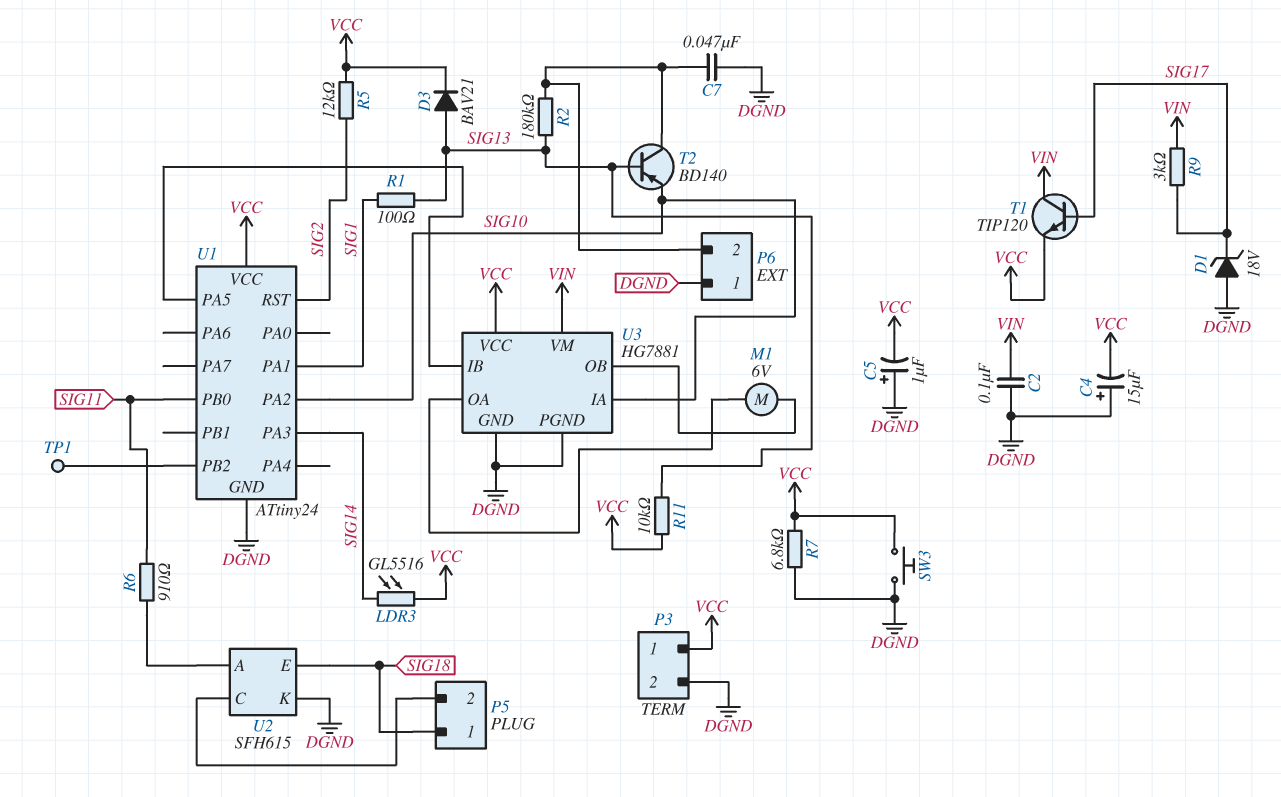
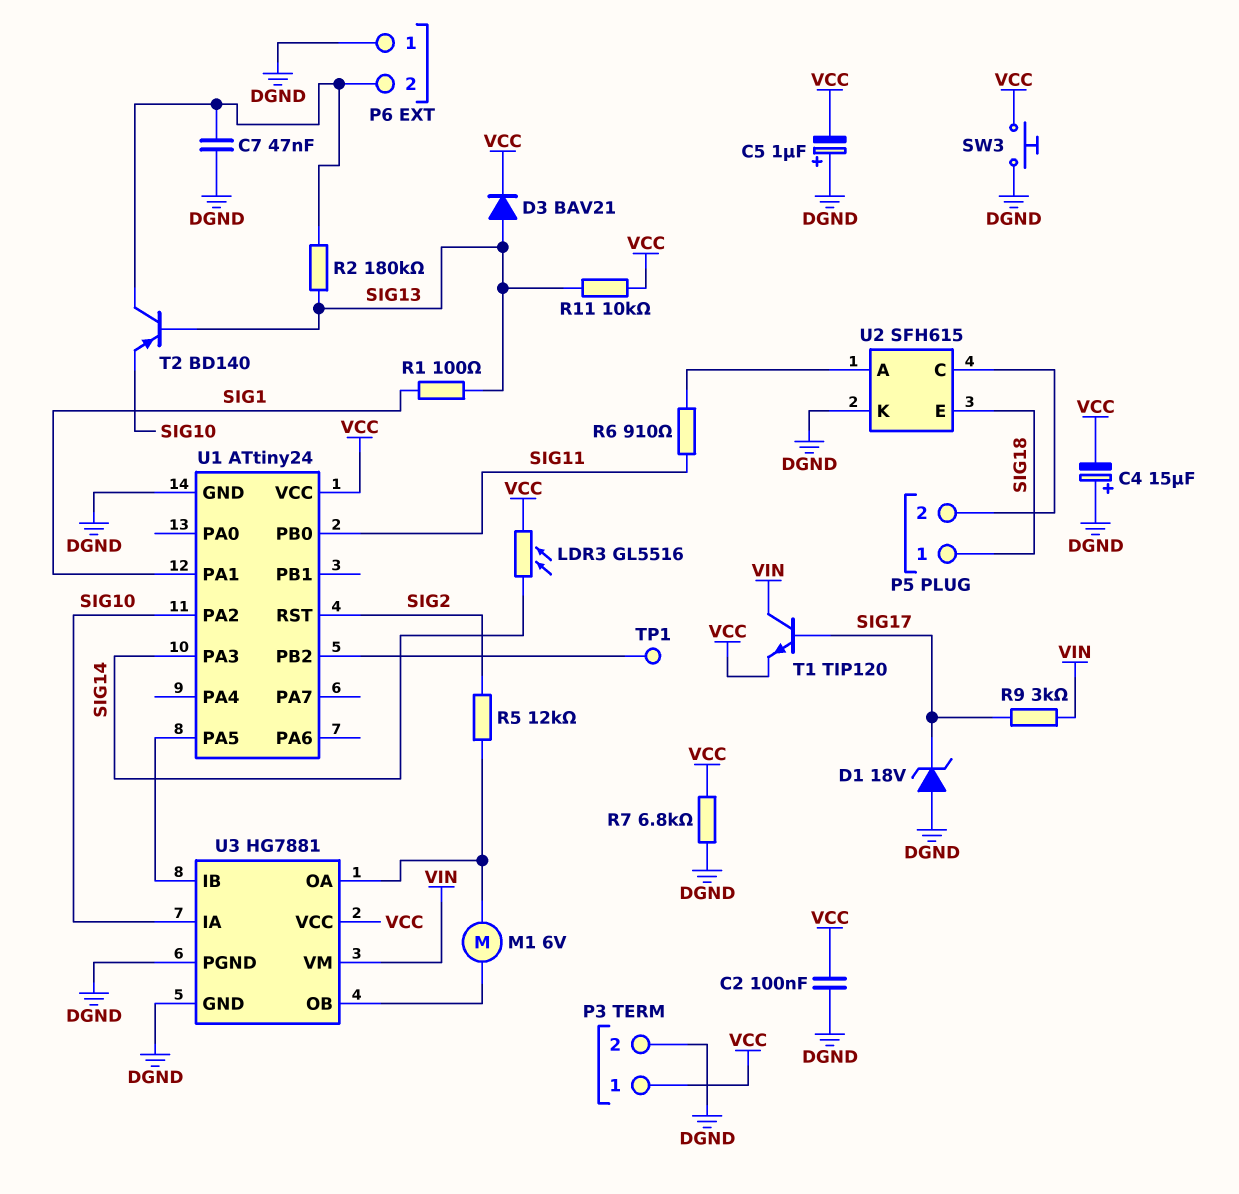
C2: 100nF (DGND, VIN) -> 100nF (DGND, VCC)
R5: 12k (SIG2, VCC) -> 12k (SIG2, U3/OA)

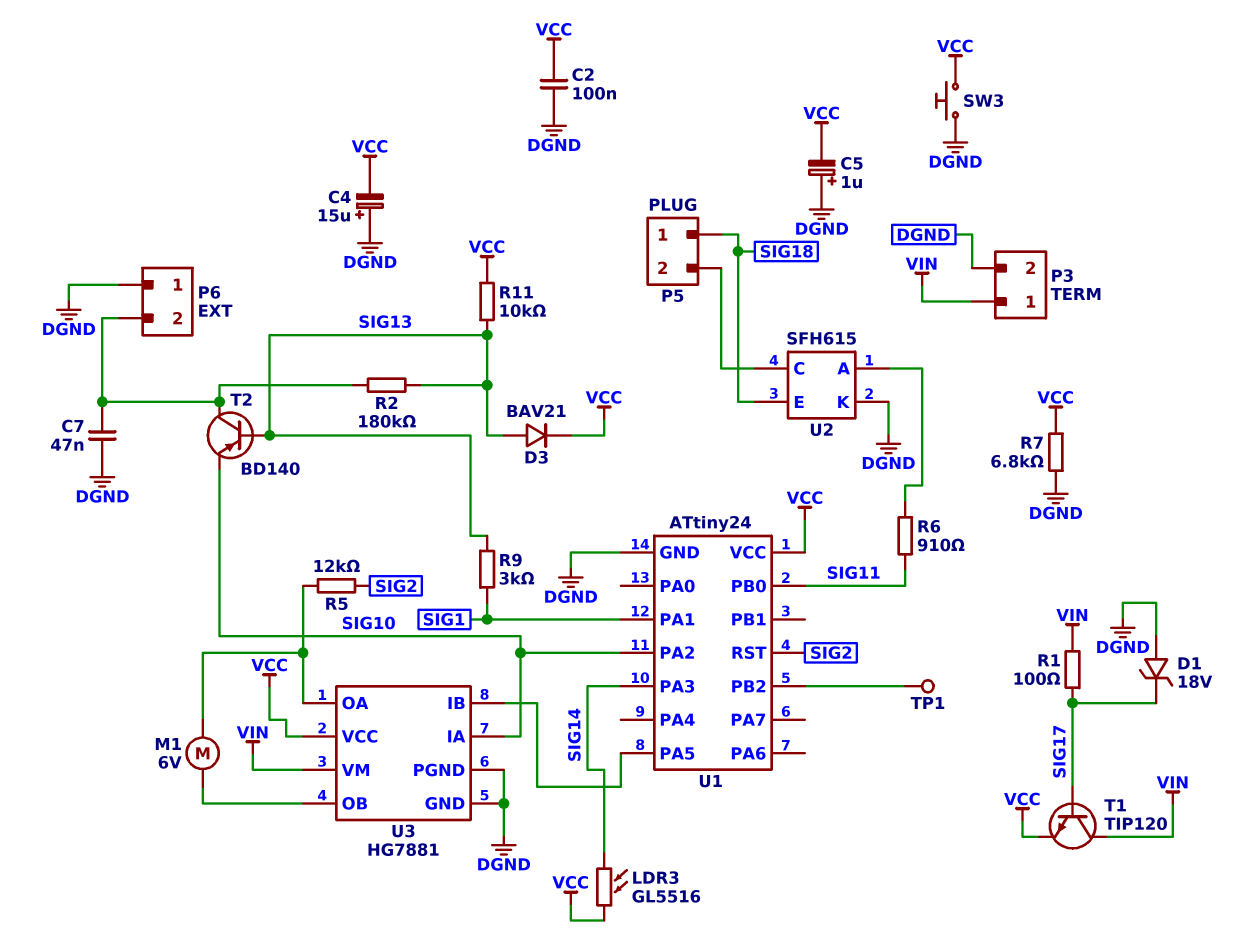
P3 pin 1: VCC -> VIN
R1: 100 (SIG1, SIG13) -> 100 (SIG17, VIN)
R9: 3k (SIG17, VIN) -> 3k (SIG1, SIG13)

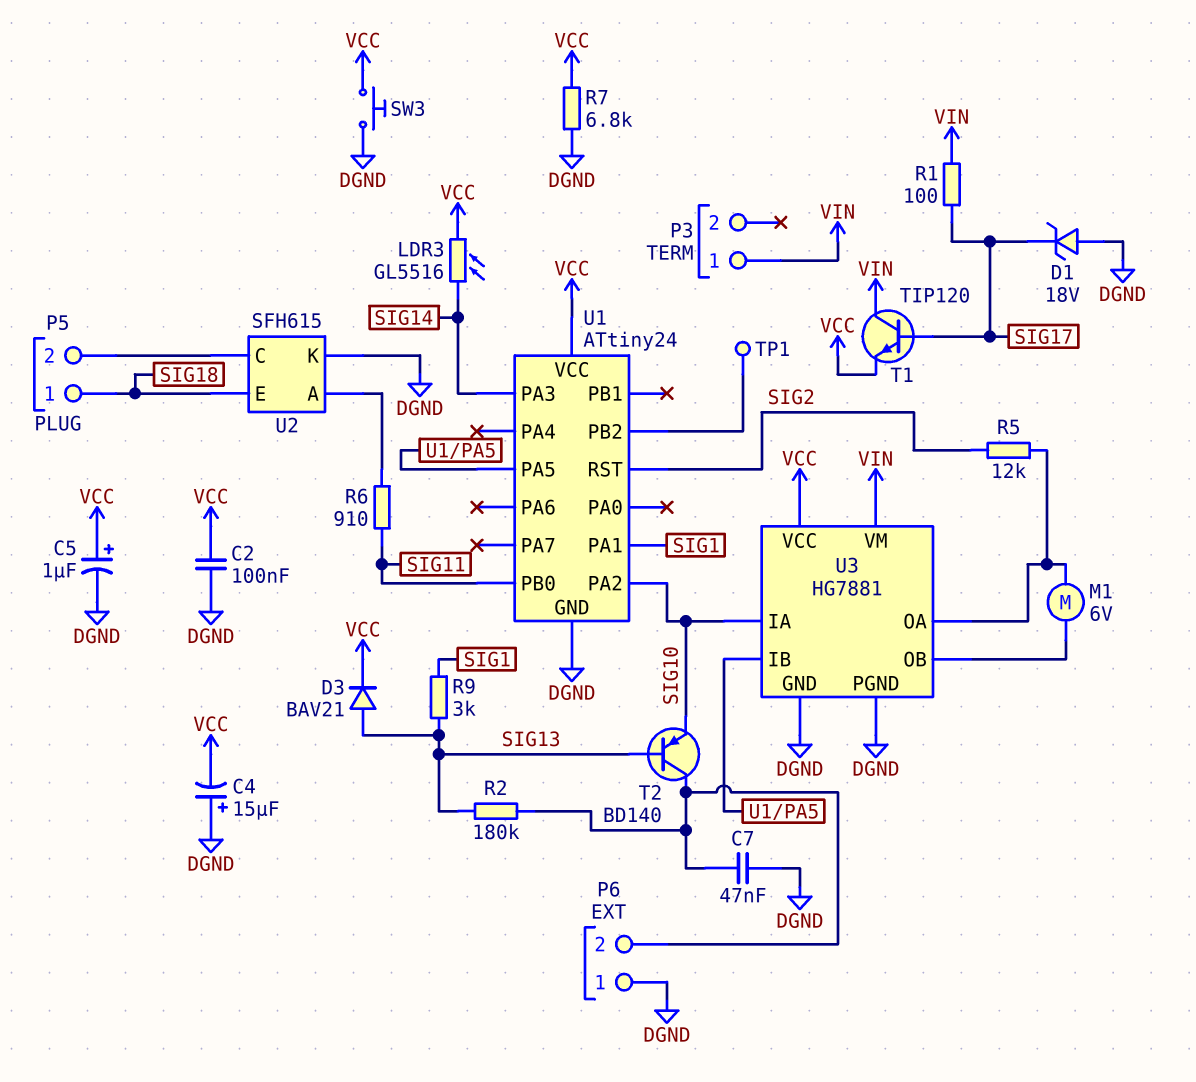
C5: 1uF (plus DGND, minus VCC) -> 1uF (plus VCC, minus DGND)
P3 pin 2: DGND -> none
R11: 10k (SIG13, VCC) -> none

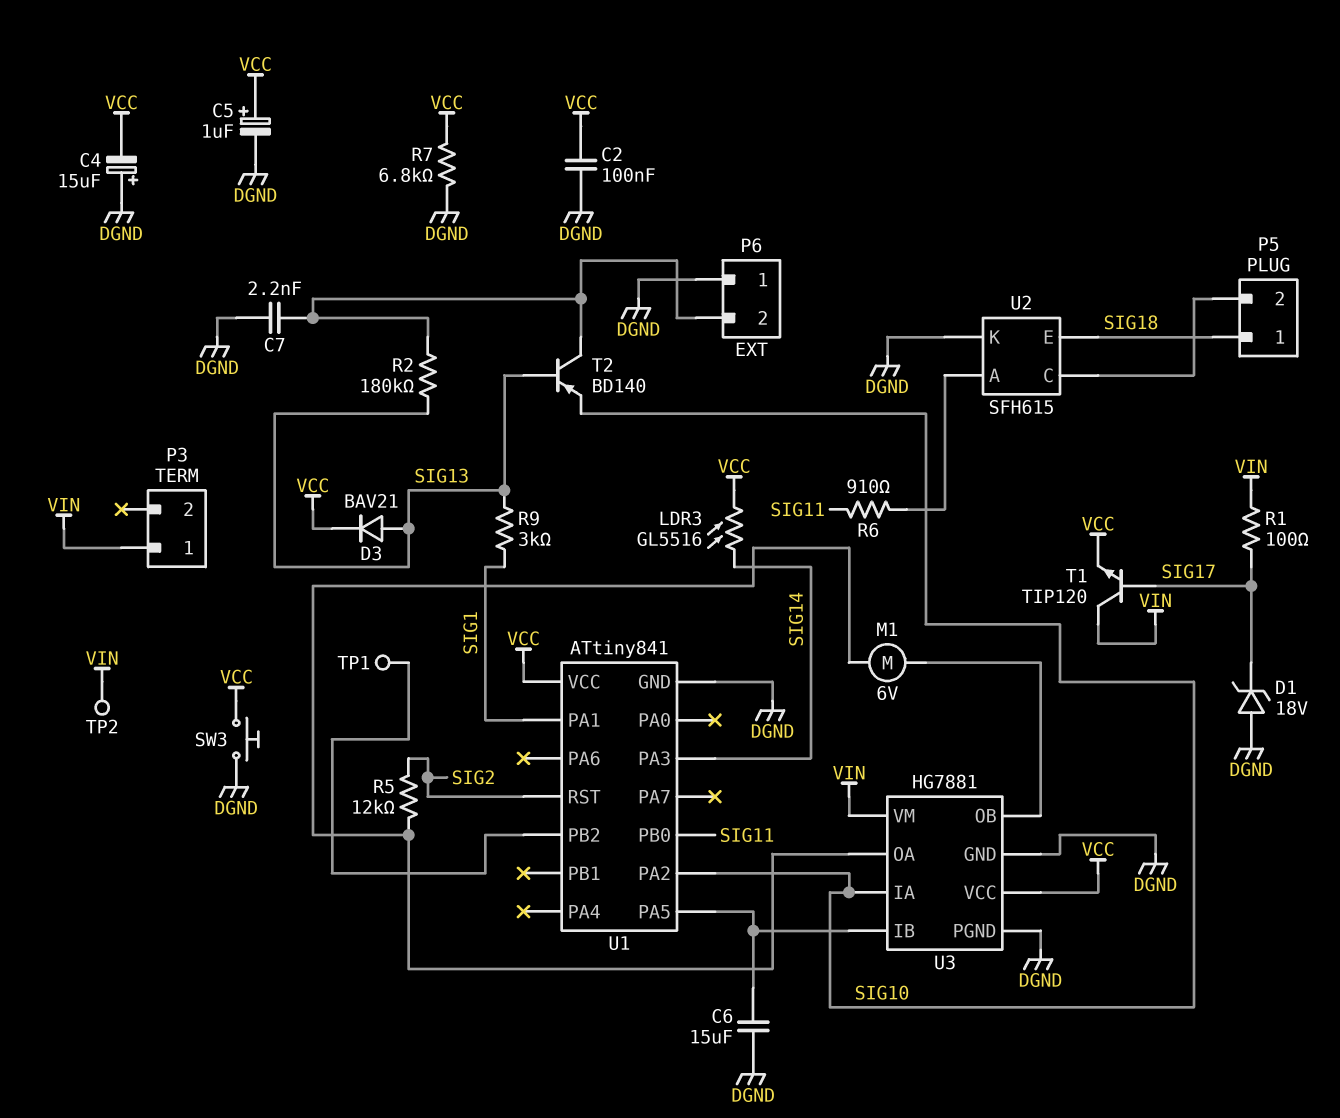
C6: none -> 15uF (DGND, U1/PA5)
C7: 47nF (DGND, P6/2) -> 2.2nF (DGND, P6/2)
TP2: none -> test point (VIN)
U1: ATtiny24 -> ATtiny841

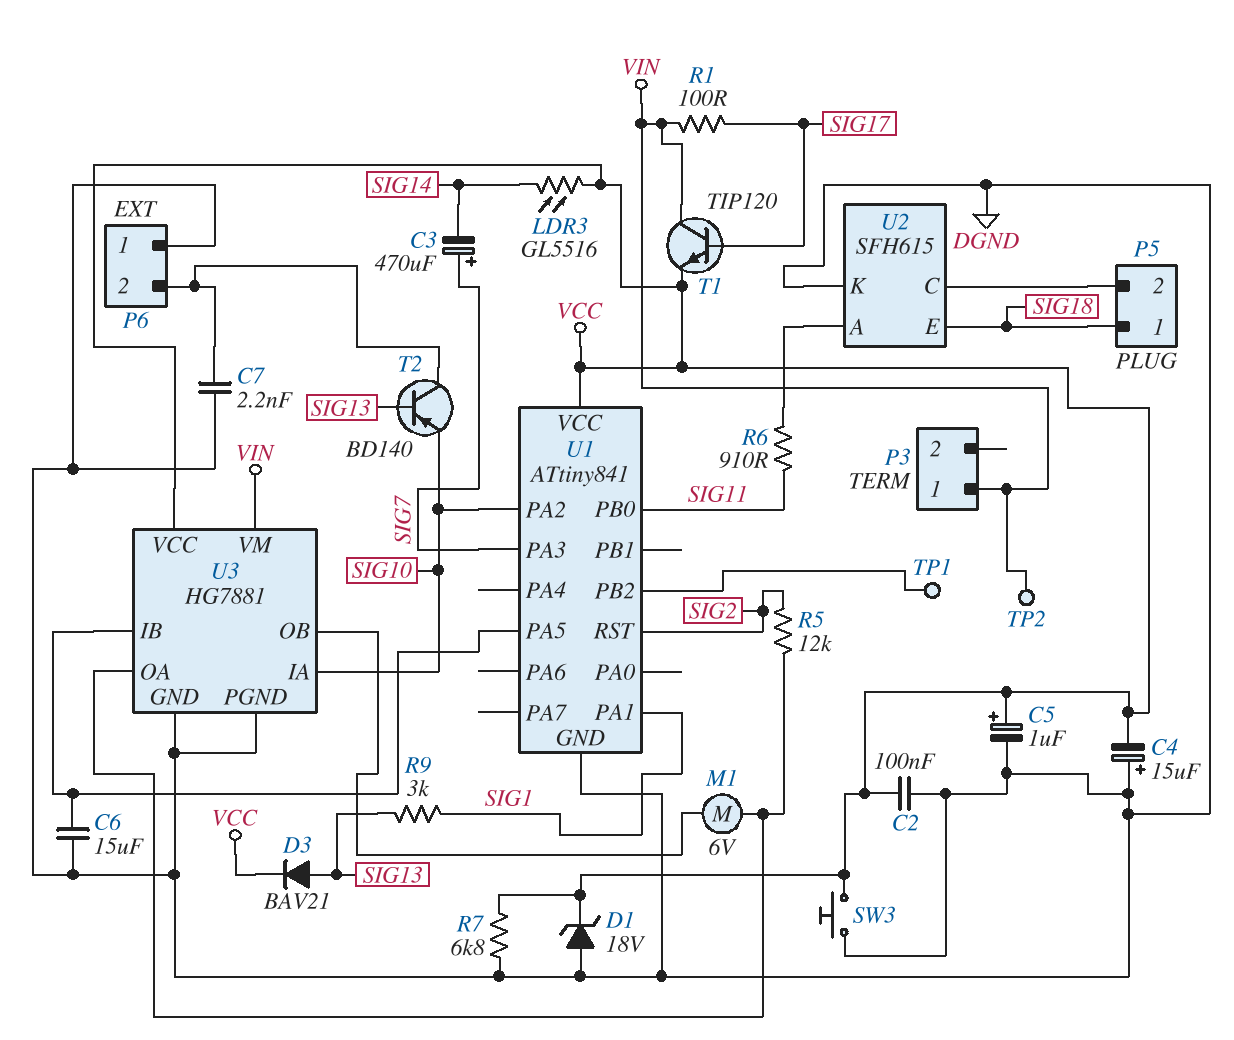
C3: none -> 470uF (plus SIG7, minus SIG14)
D1: zener 18V (A DGND, K SIG17) -> zener 18V (A DGND, K VCC)
R2: 180k (P6/2, SIG13) -> none
U1 pin PA3: SIG14 -> SIG7

